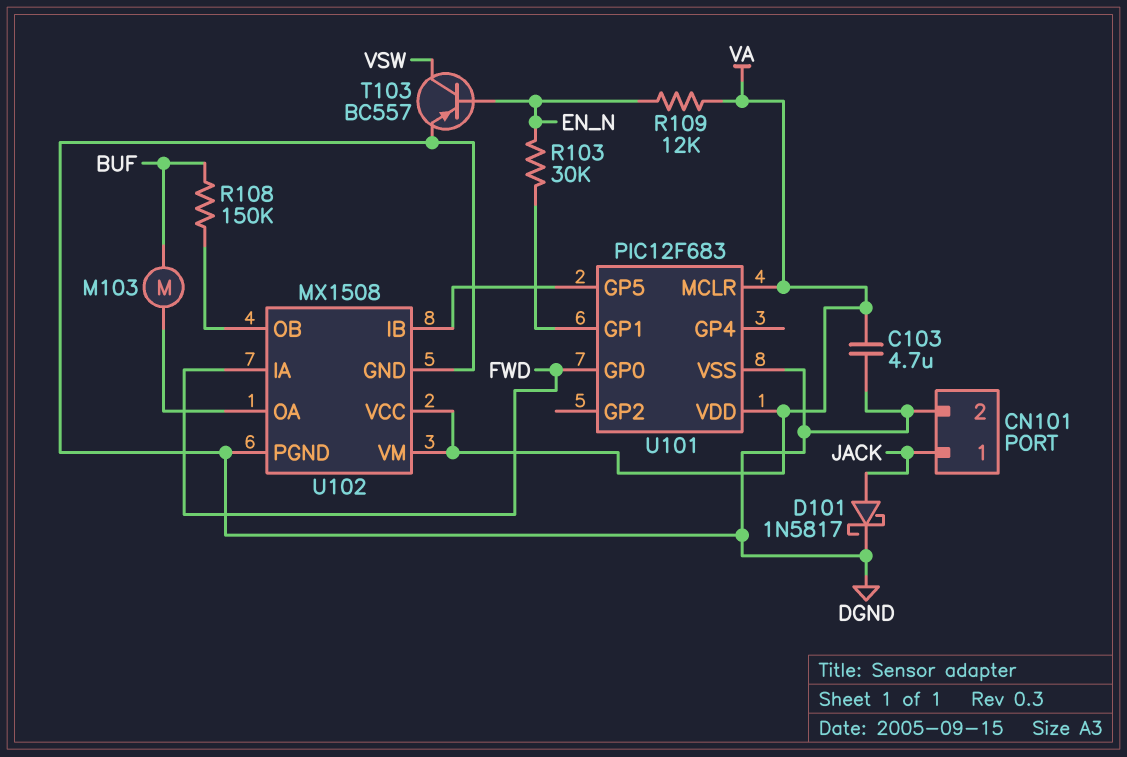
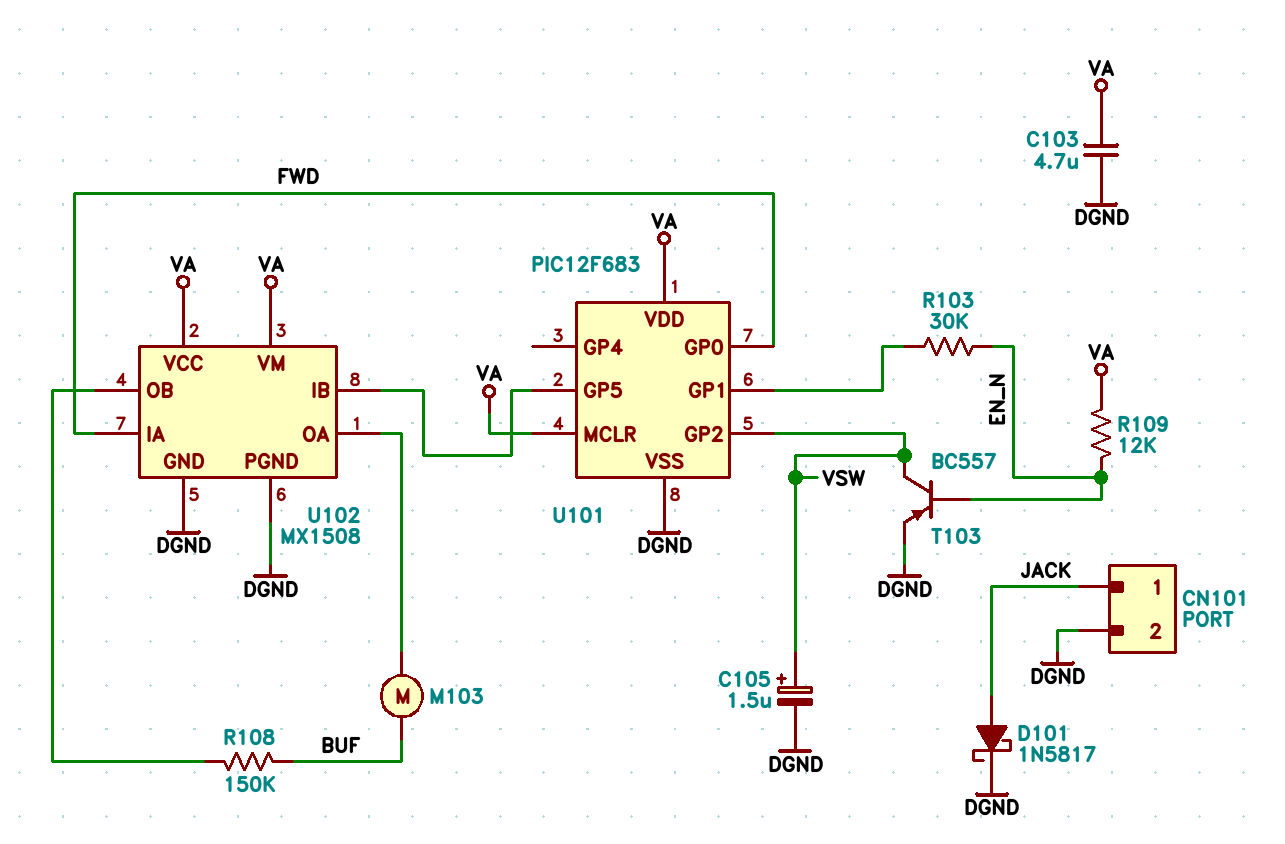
C105: none -> 1.5uF (plus VSW, minus DGND)
U101 pin GP2: none -> VSW

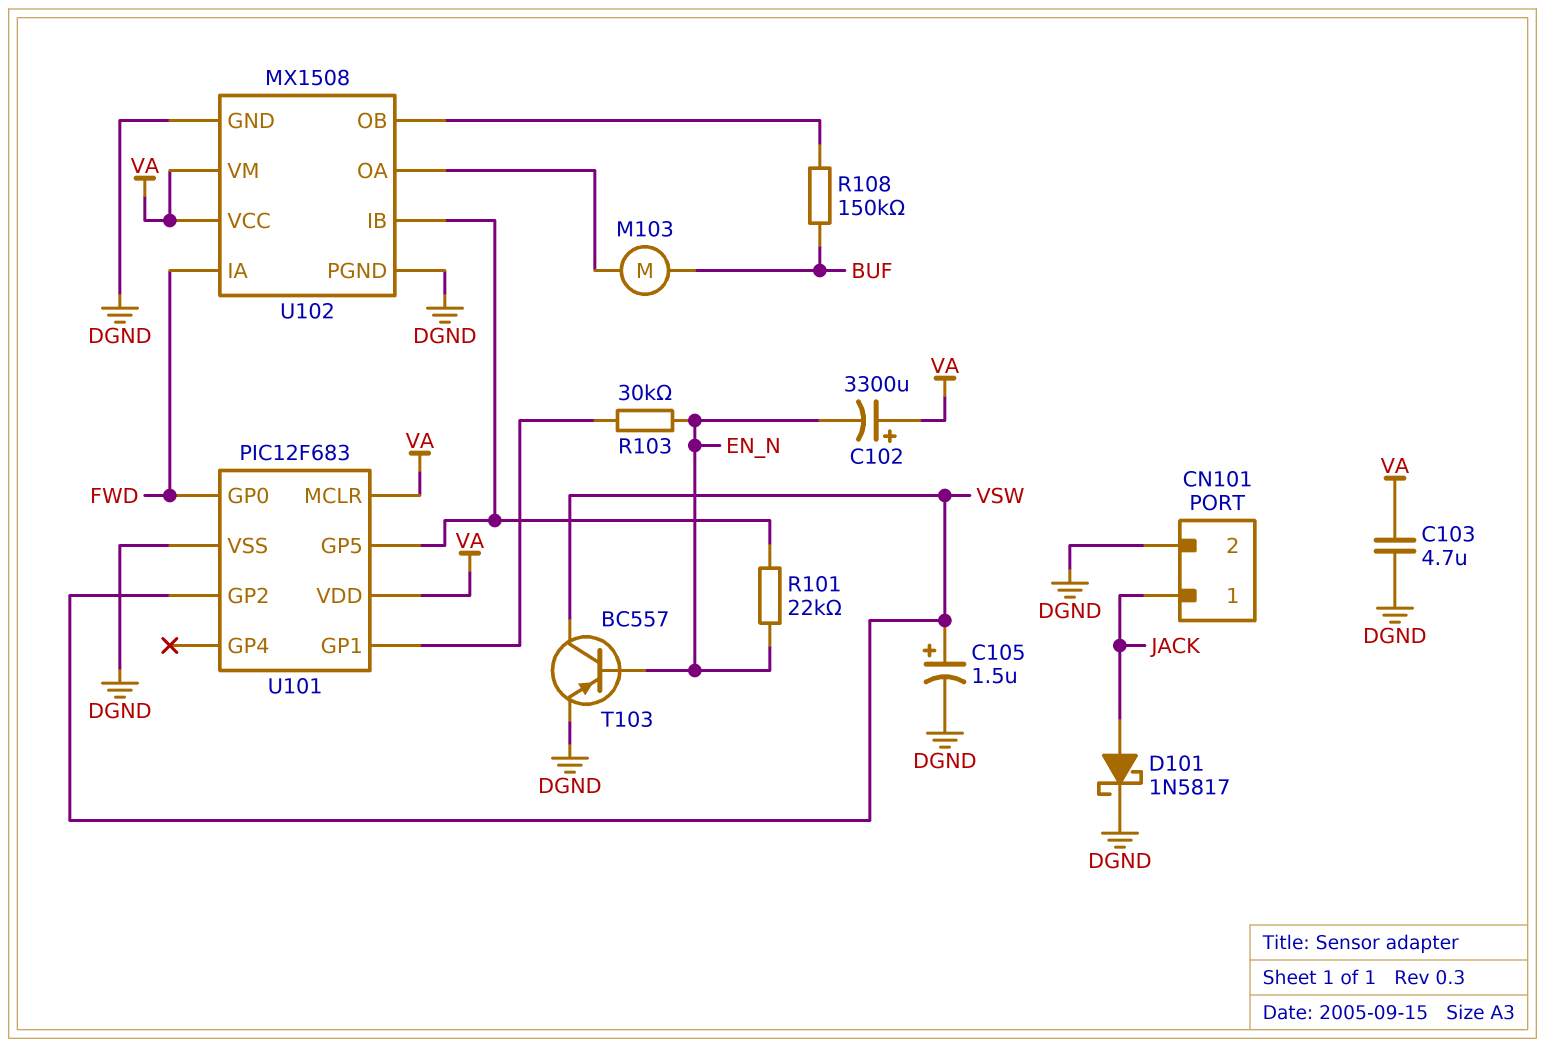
C102: none -> 3300uF (plus VA, minus EN_N)
R101: none -> 22k (EN_N, U101/GP5)
R109: 12k (EN_N, VA) -> none

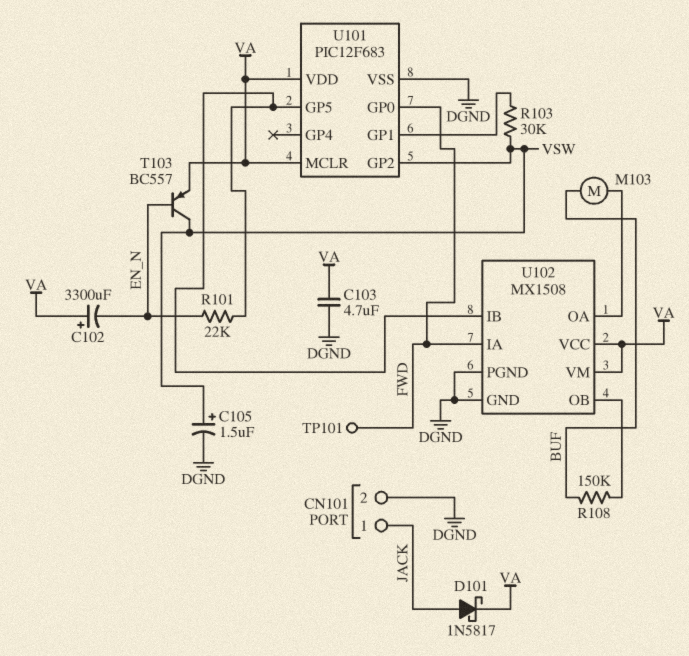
D101: schottky 1N5817 (A JACK, K DGND) -> schottky 1N5817 (A JACK, K VA)
R103: 30k (EN_N, U101/GP1) -> 30k (U101/GP1, VSW)
T103: PNP BC557 (B EN_N, C VSW, E DGND) -> PNP BC557 (B EN_N, C VSW, E VA)
TP101: none -> test point (FWD)

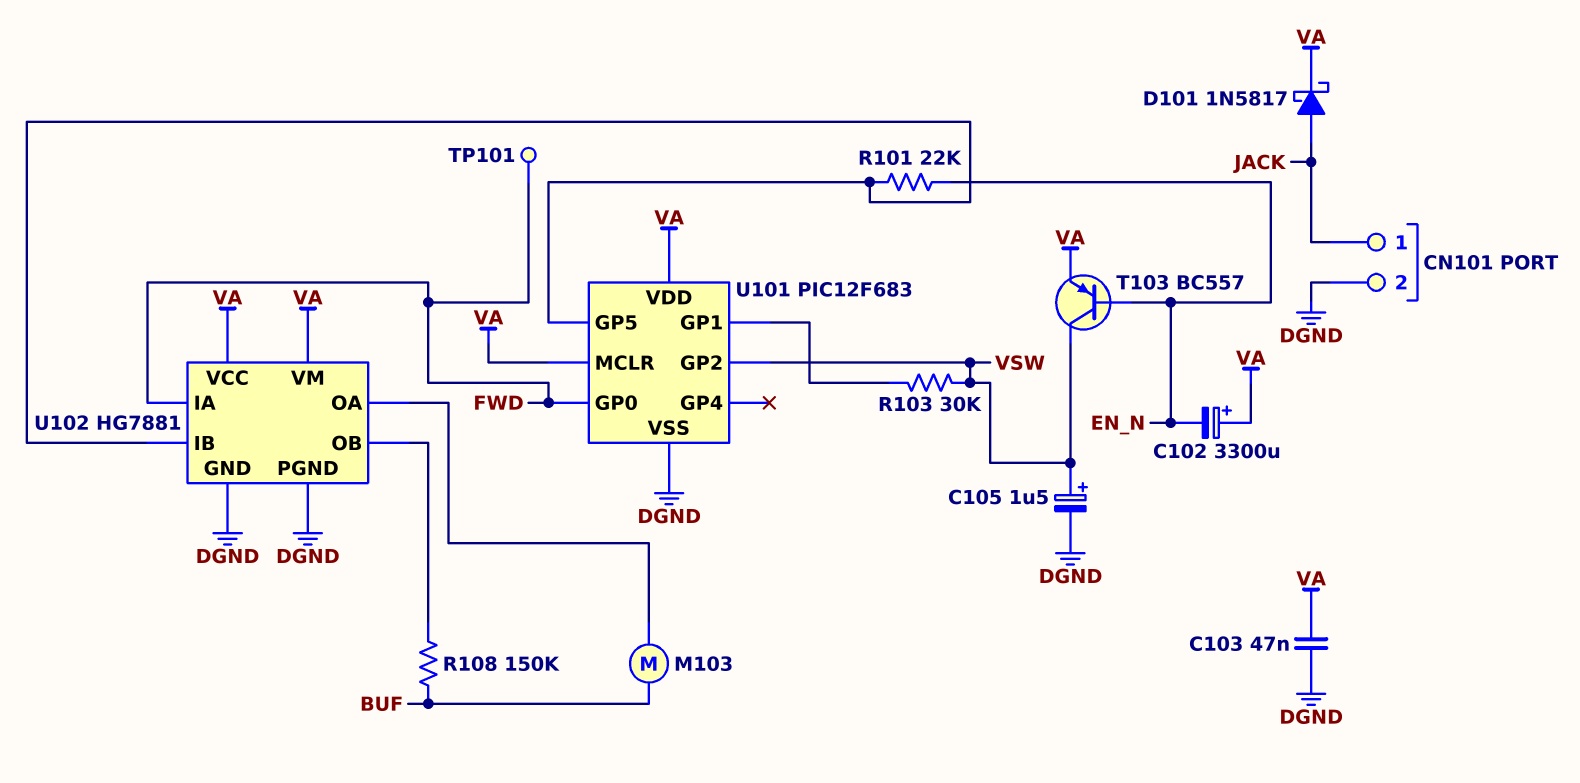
C103: 4.7uF (DGND, VA) -> 47nF (DGND, VA)
U102: MX1508 -> HG7881

